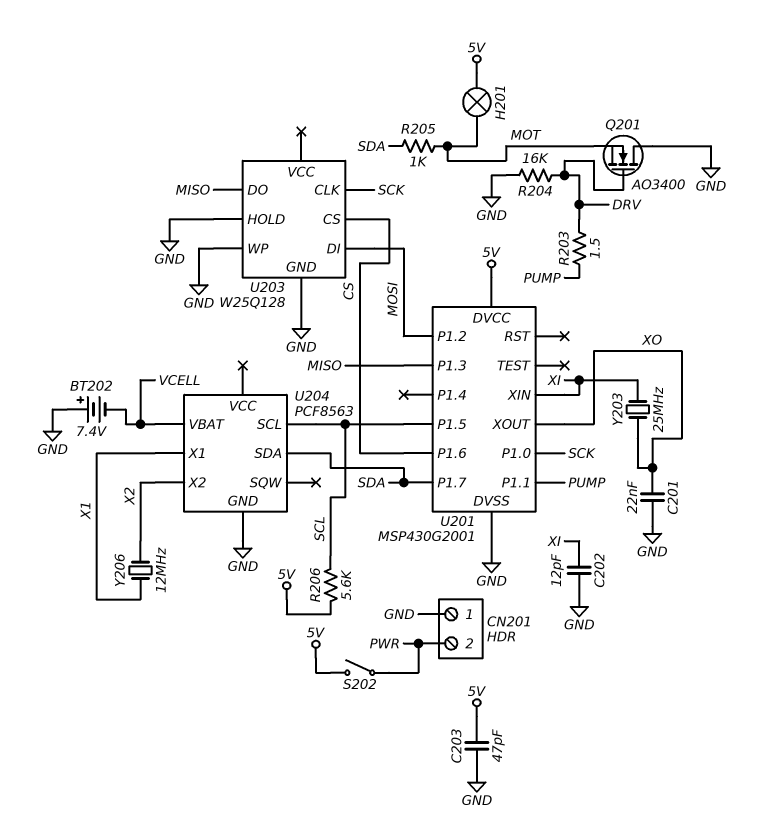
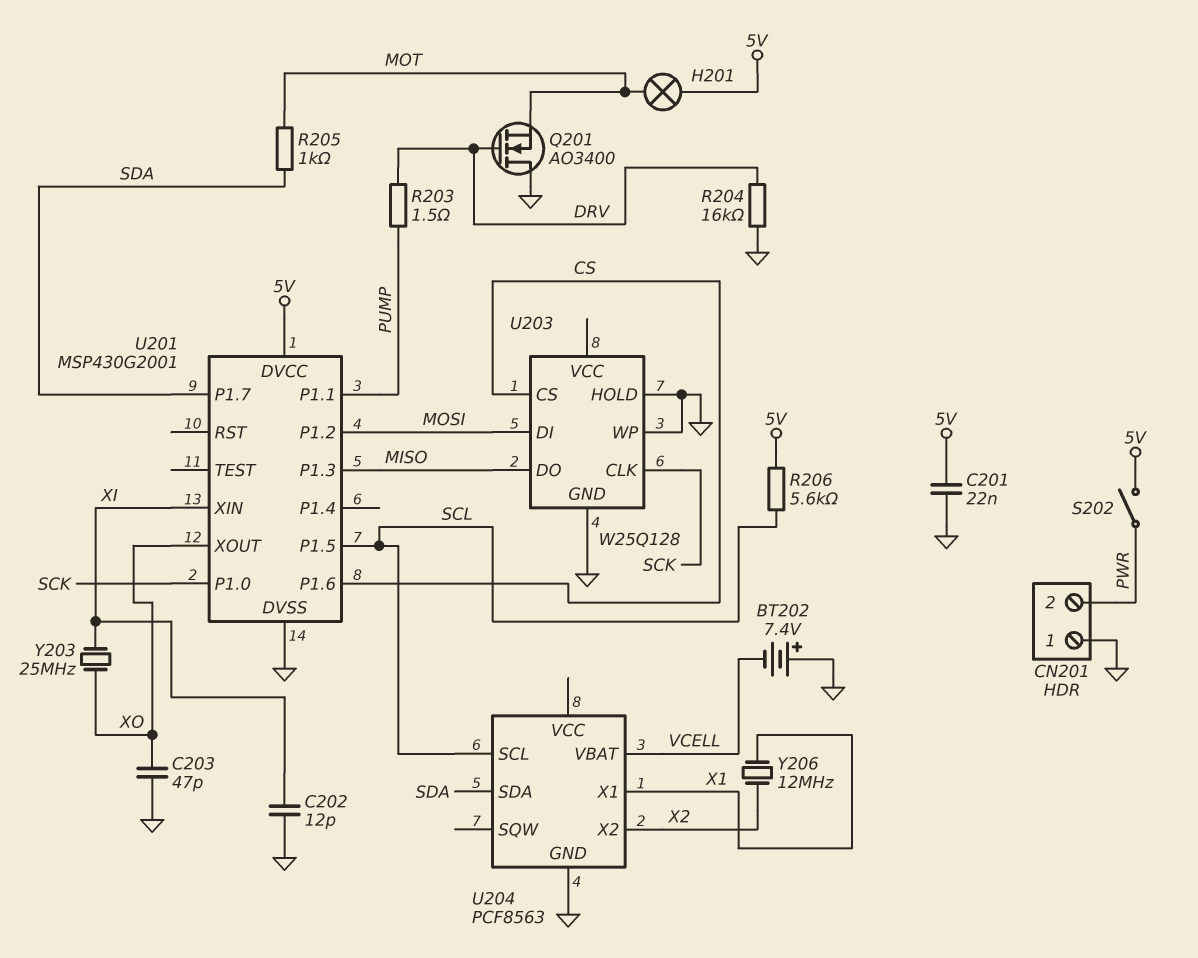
C201: 22nF (GND, XO) -> 22nF (5V, GND)
C203: 47pF (5V, GND) -> 47pF (GND, XO)

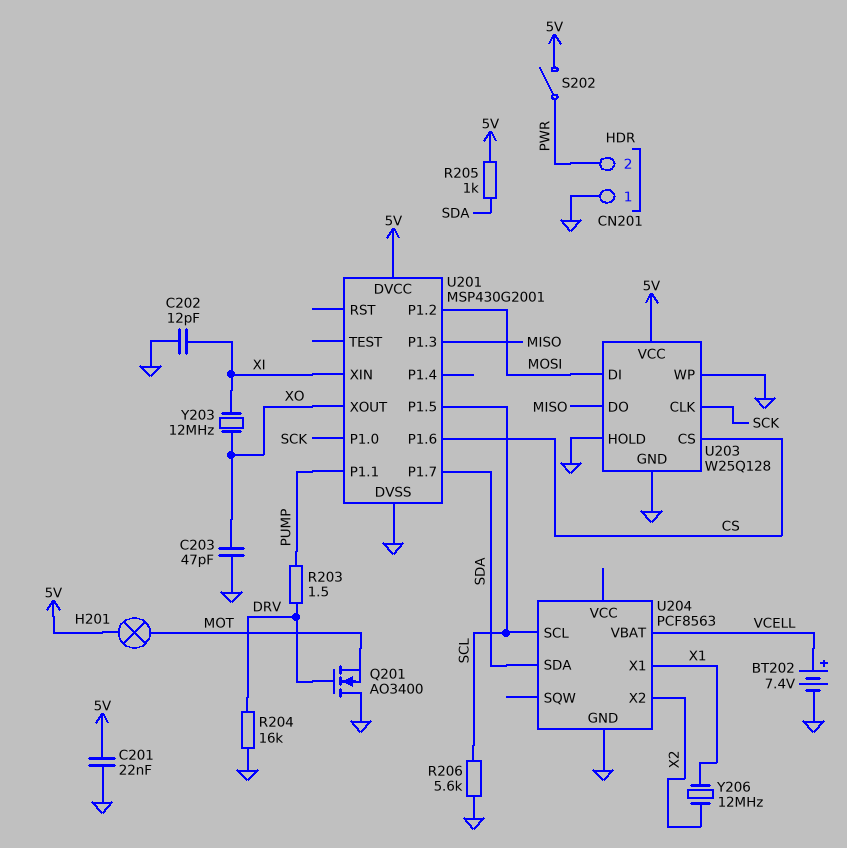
BT202: 7.4V (plus GND, minus VCELL) -> 7.4V (plus VCELL, minus GND)
R205: 1k (MOT, SDA) -> 1k (5V, SDA)
R206: 5.6k (5V, SCL) -> 5.6k (GND, SCL)
U203 pin VCC: none -> 5V
Y203: 25MHz (XI, XO) -> 12MHz (XI, XO)

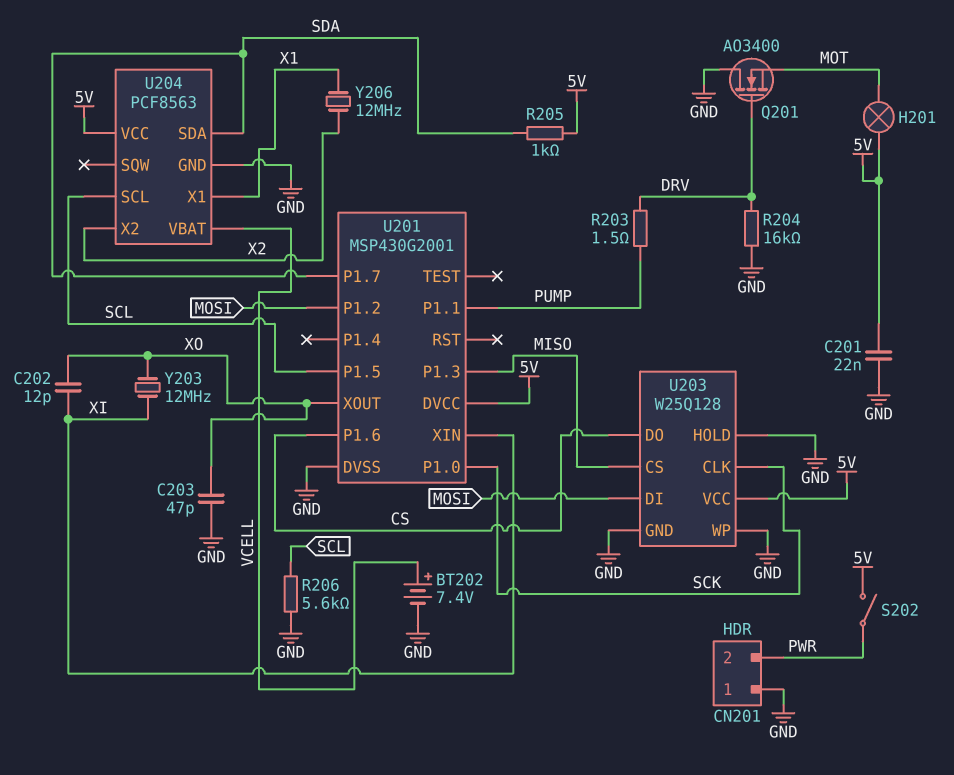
C202: 12pF (GND, XI) -> 12pF (XI, XO)
U203 pin CS: CS -> MISO
U203 pin DO: MISO -> CS
U204 pin VCC: none -> 5V

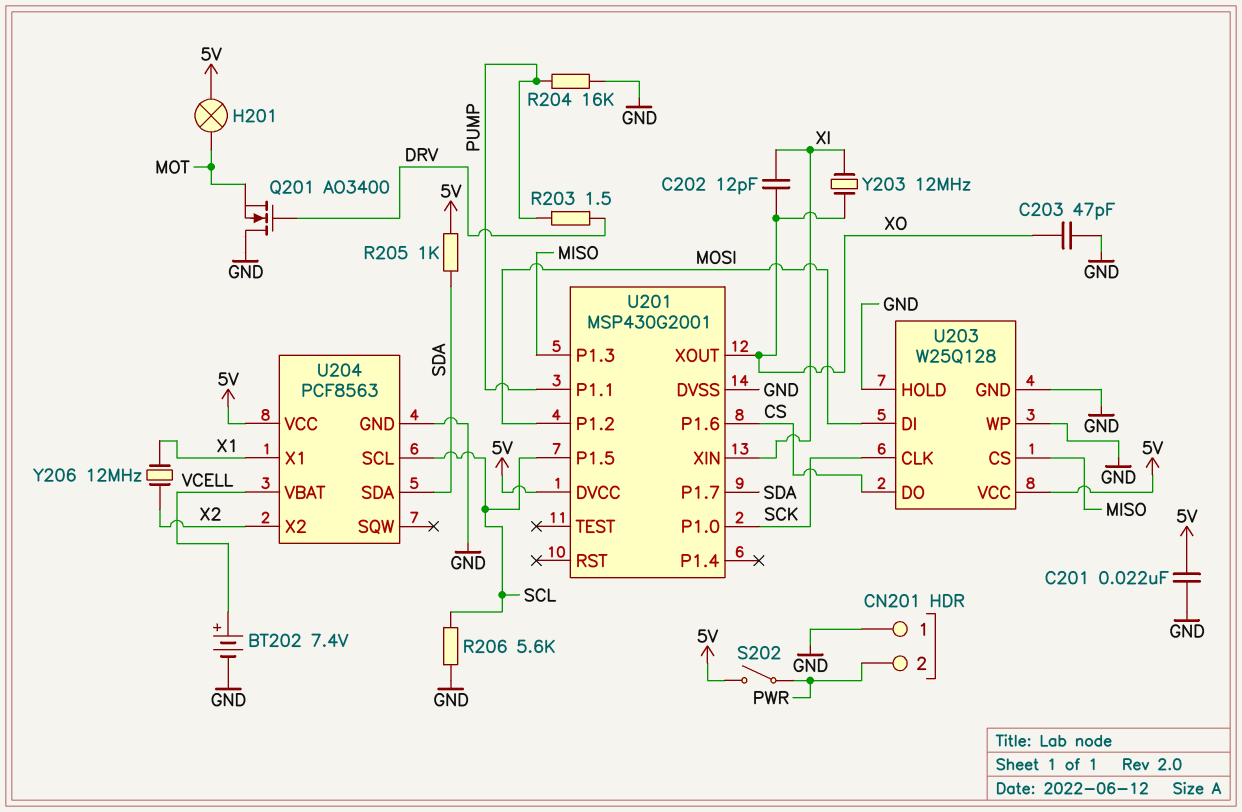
R204: 16k (DRV, GND) -> 16k (GND, PUMP)

